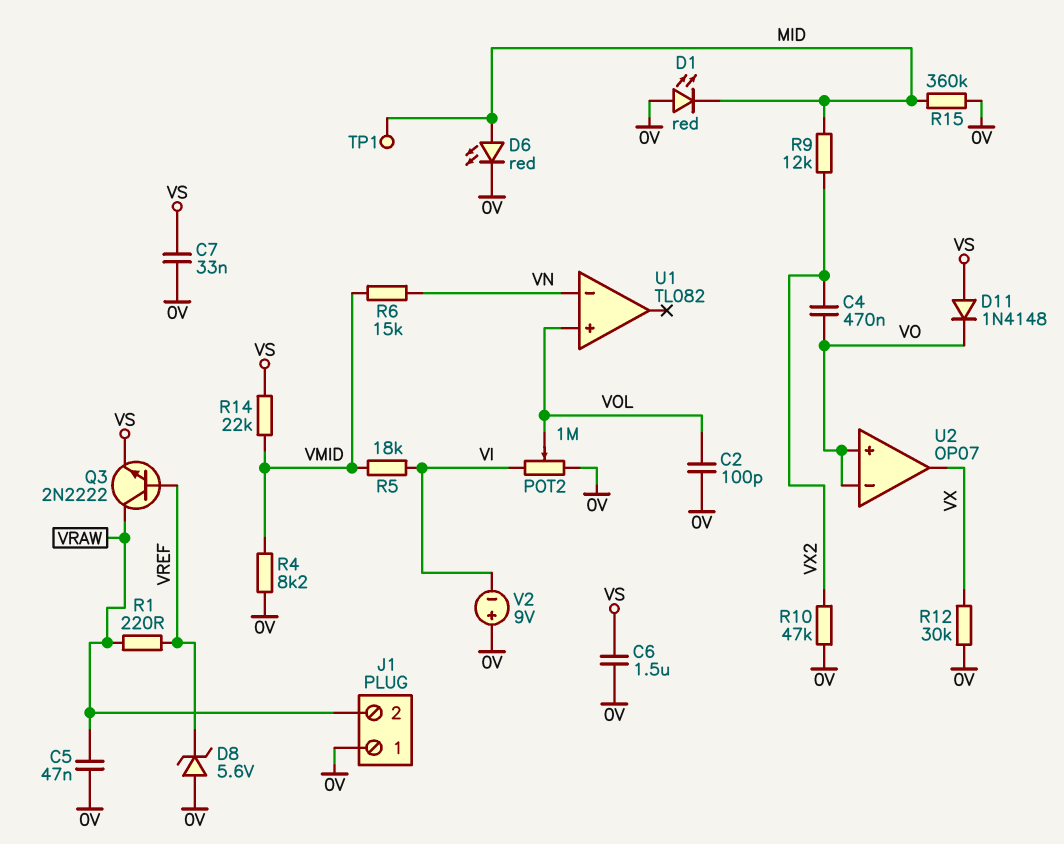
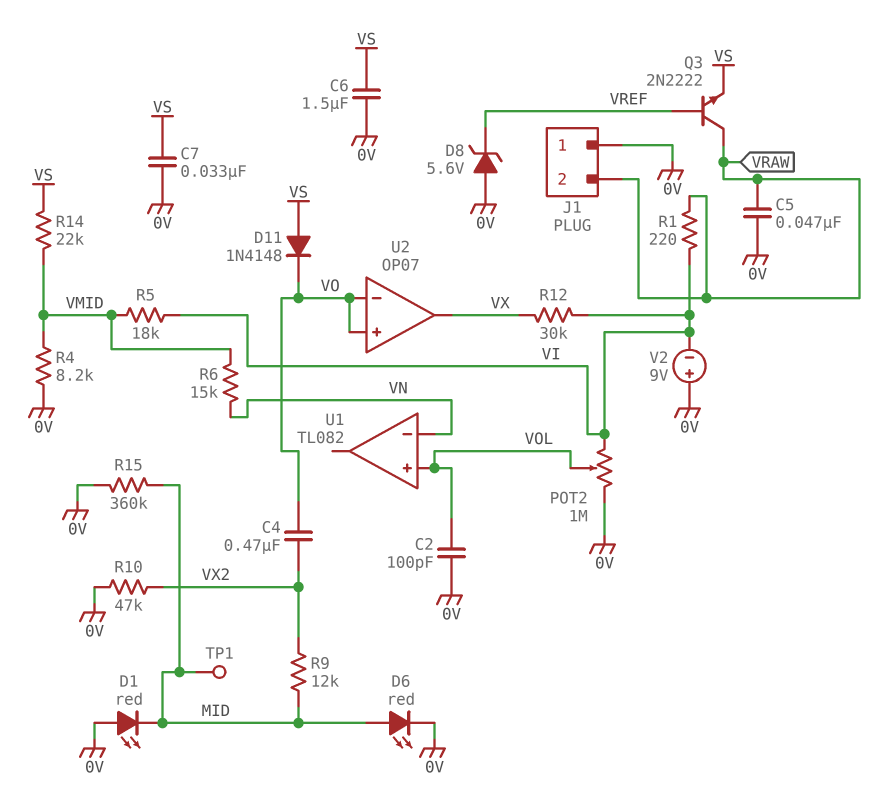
R1: 220 (VRAW, VREF) -> 220 (VI, VRAW)
R12: 30k (0V, VX) -> 30k (VI, VX)

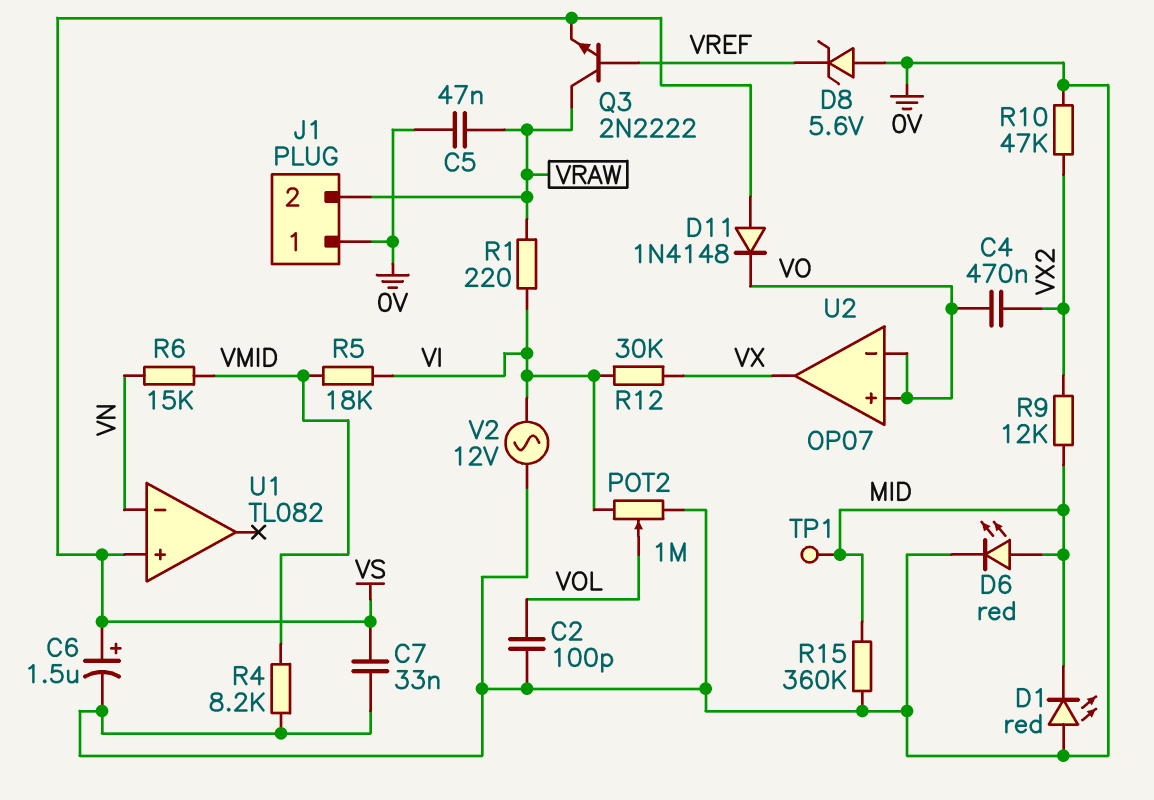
C6: 1.5uF (0V, VS) -> 1.5uF (plus VS, minus 0V)
R14: 22k (VMID, VS) -> none
U1 pin in+: VOL -> VS
V2: 9V (plus 0V, minus VI) -> AC 12V (0V, VI)

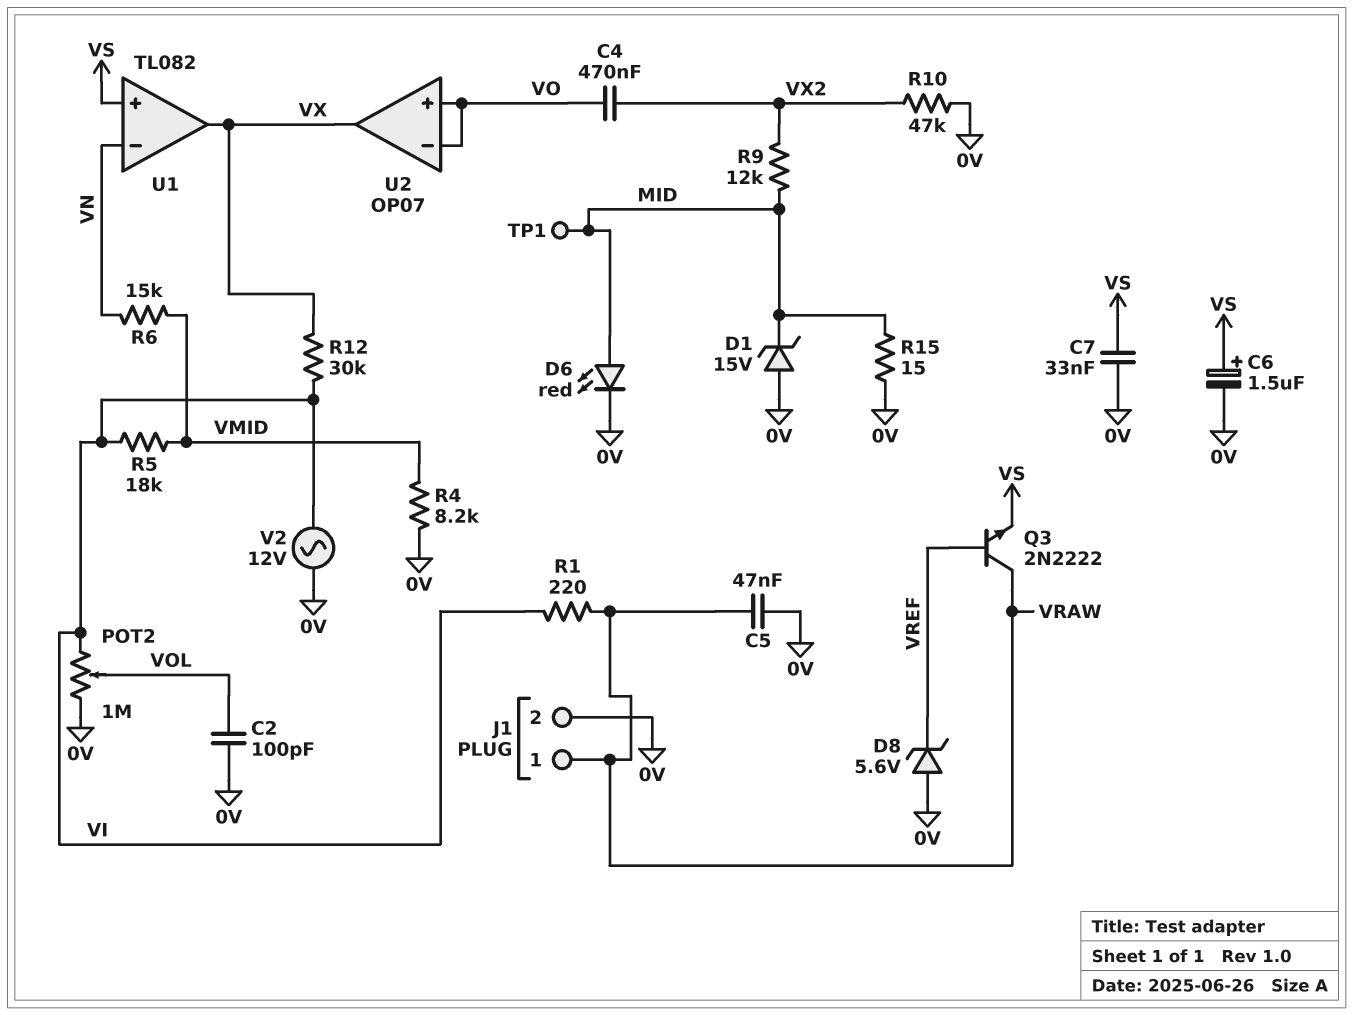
D1: LED red (A 0V, K MID) -> zener 15V (A 0V, K MID)
D11: diode 1N4148 (A VS, K VO) -> none
J1 pin 1: 0V -> VRAW
J1 pin 2: VRAW -> 0V
R15: 360k (0V, MID) -> 15 (0V, MID)
U1 pin out: none -> VX

